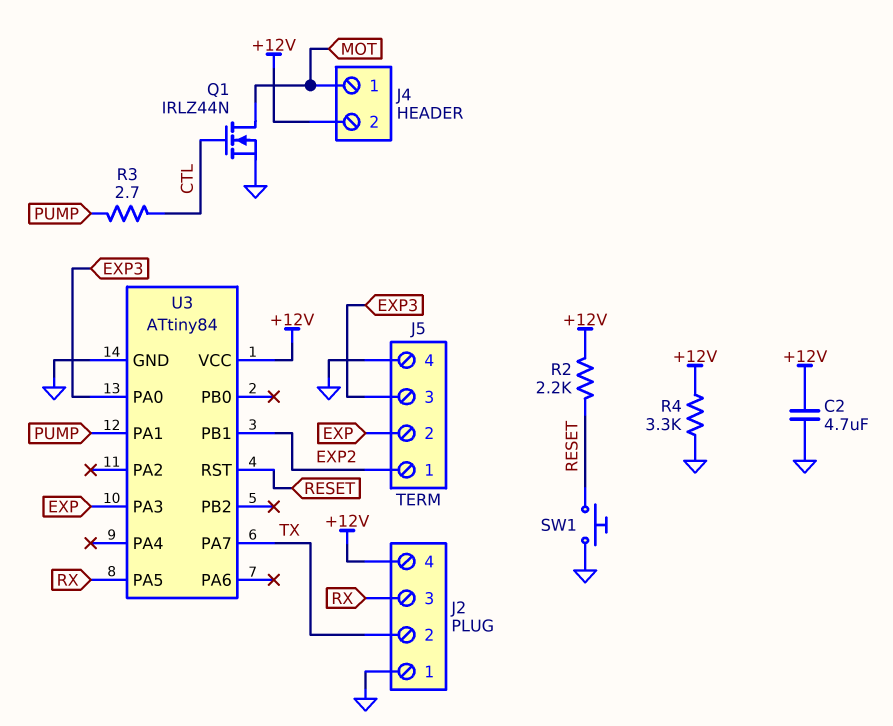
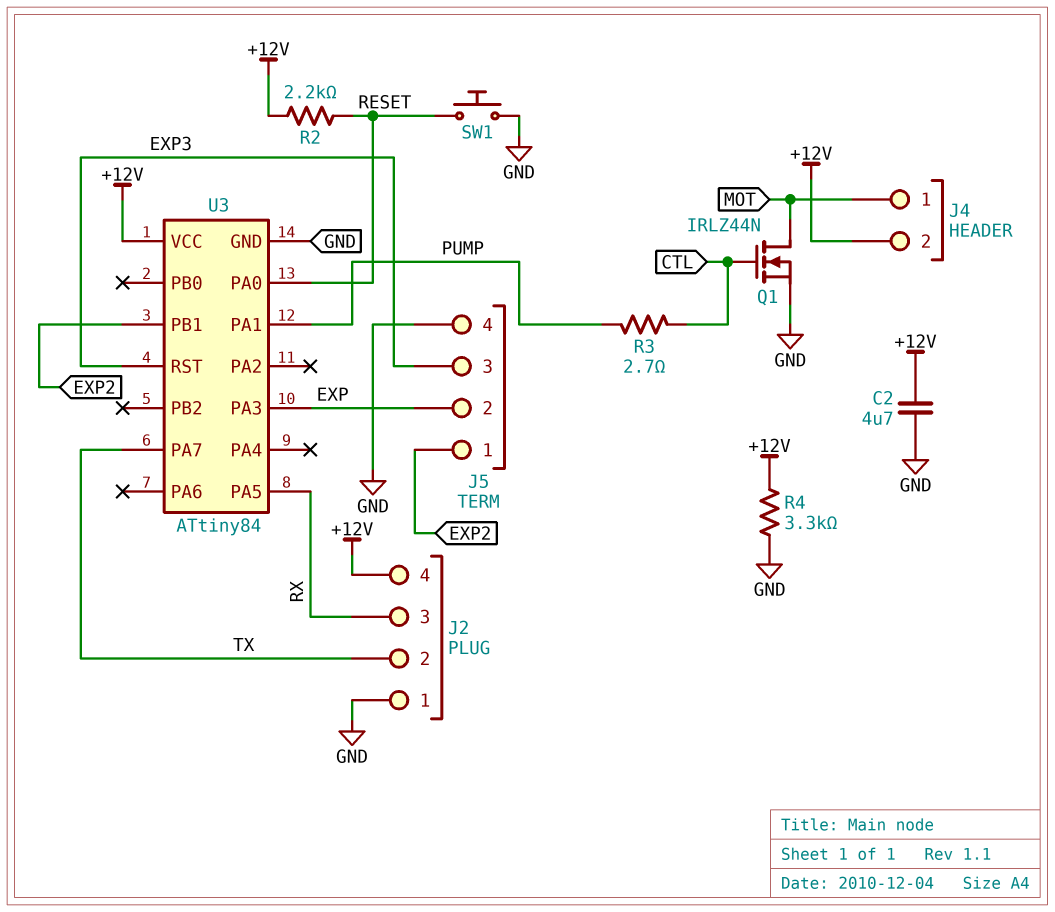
U3 pin PA0: EXP3 -> RESET
U3 pin RST: RESET -> EXP3

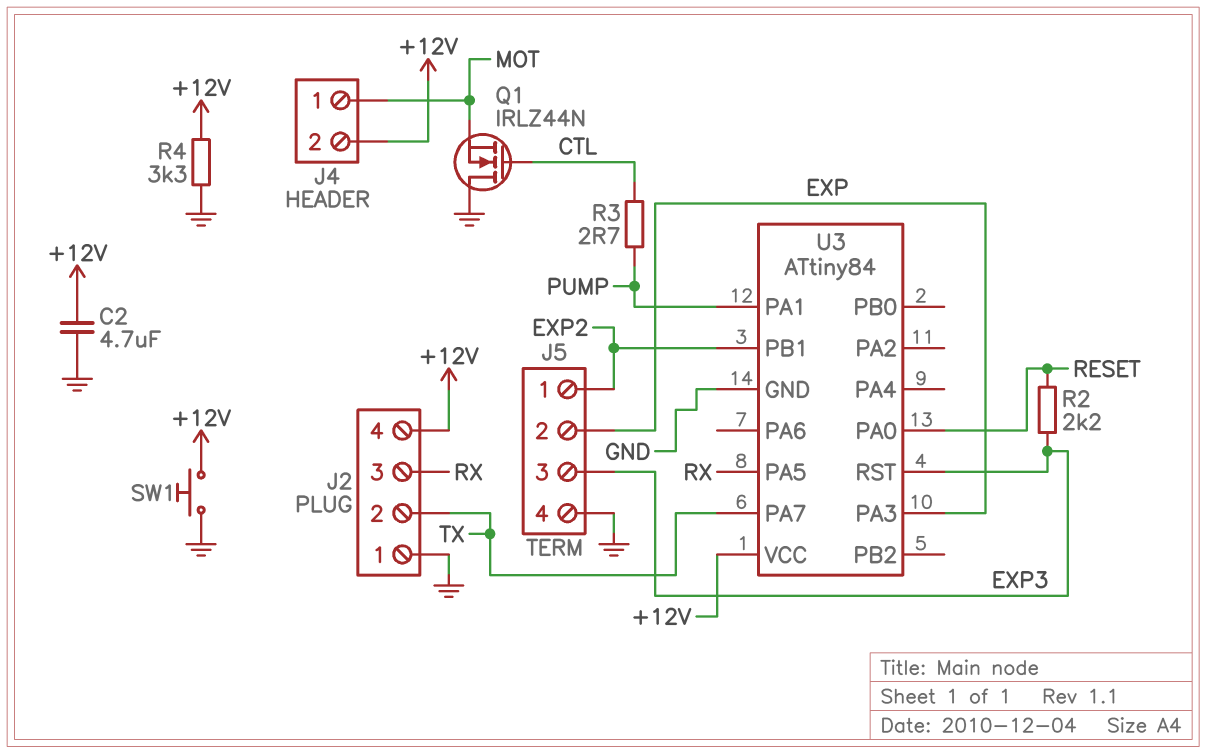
Q1: NMOS IRLZ44N (G CTL, D MOT, S GND) -> NMOS IRLZ44N (G CTL, D GND, S MOT)
R2: 2.2k (+12V, RESET) -> 2.2k (EXP3, RESET)
SW1: button (GND, RESET) -> button (+12V, GND)

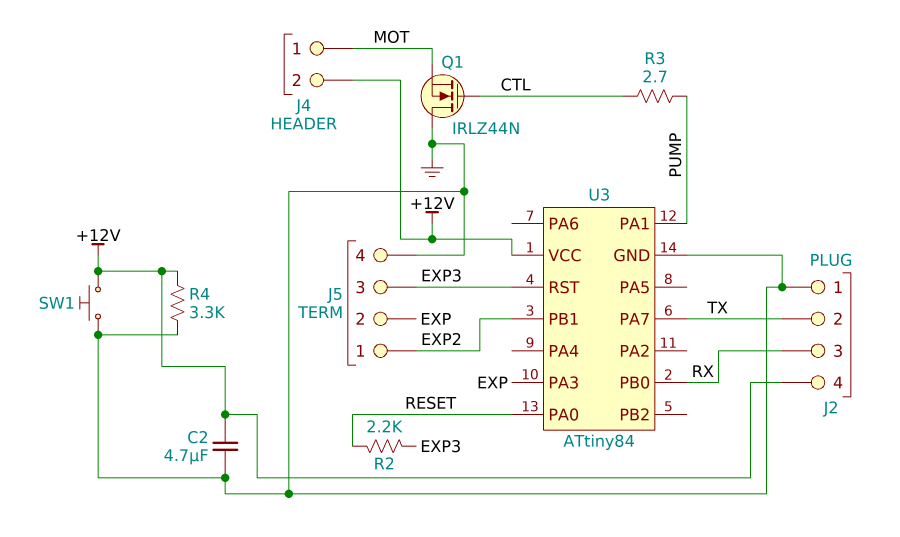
U3 pin PA5: RX -> none
U3 pin PB0: none -> RX

